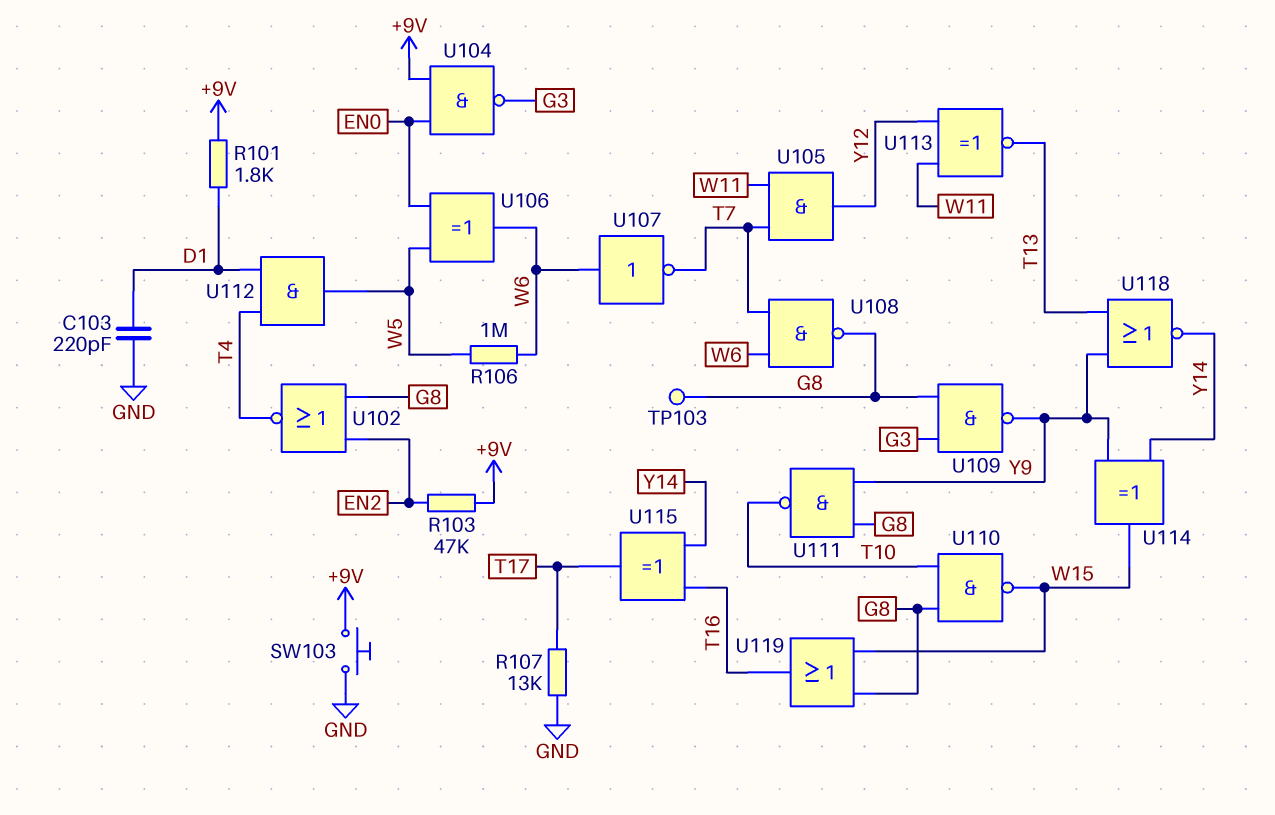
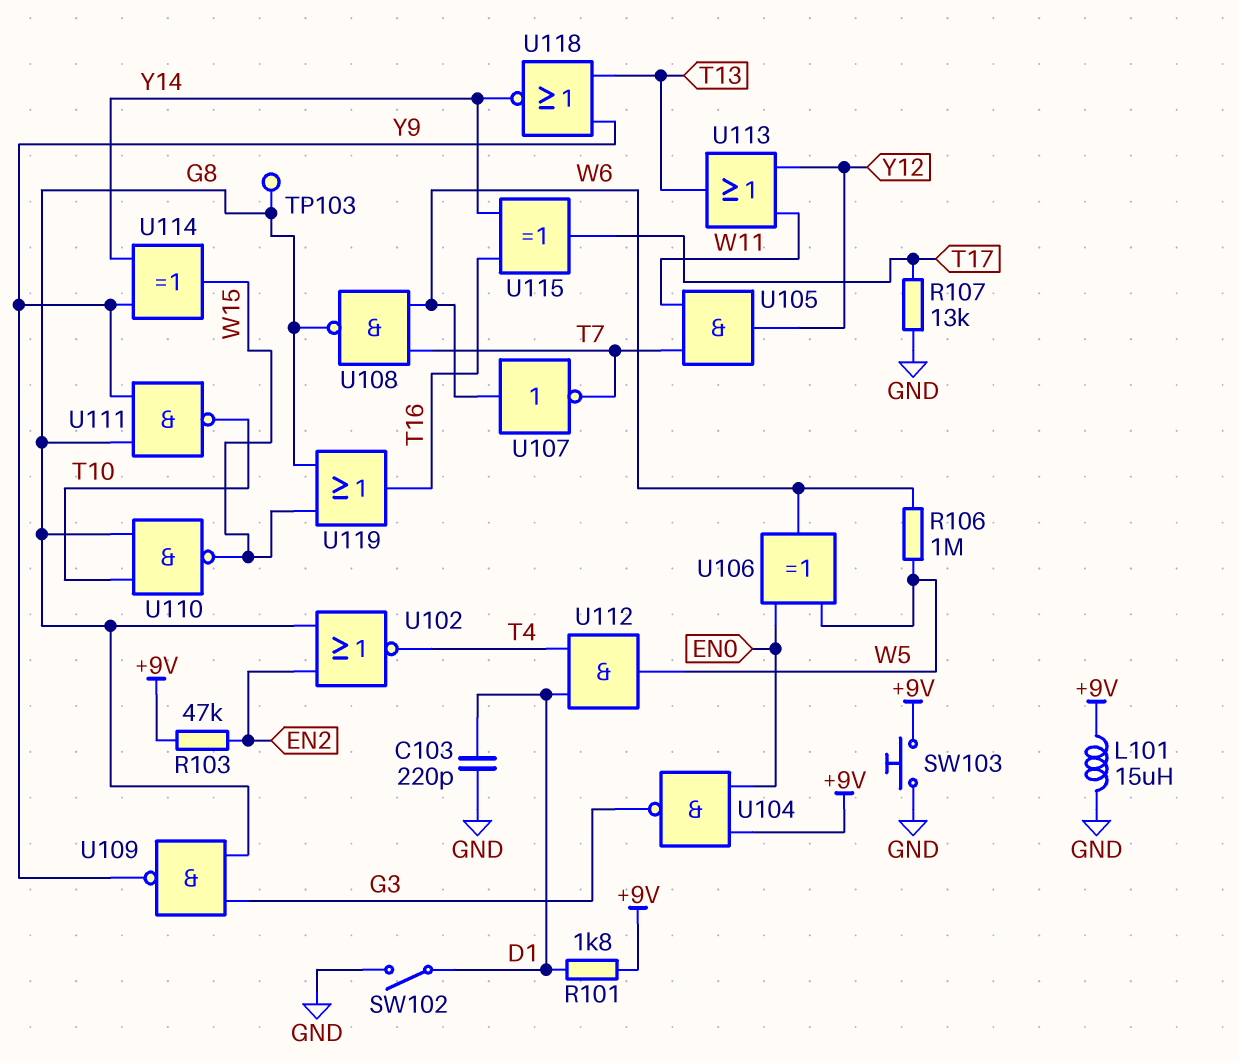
L101: none -> 15uH (+9V, GND)
SW102: none -> switch (D1, GND)
U113: XNOR (in W11, in Y12, out T13) -> OR (in W11, in Y12, out T13)

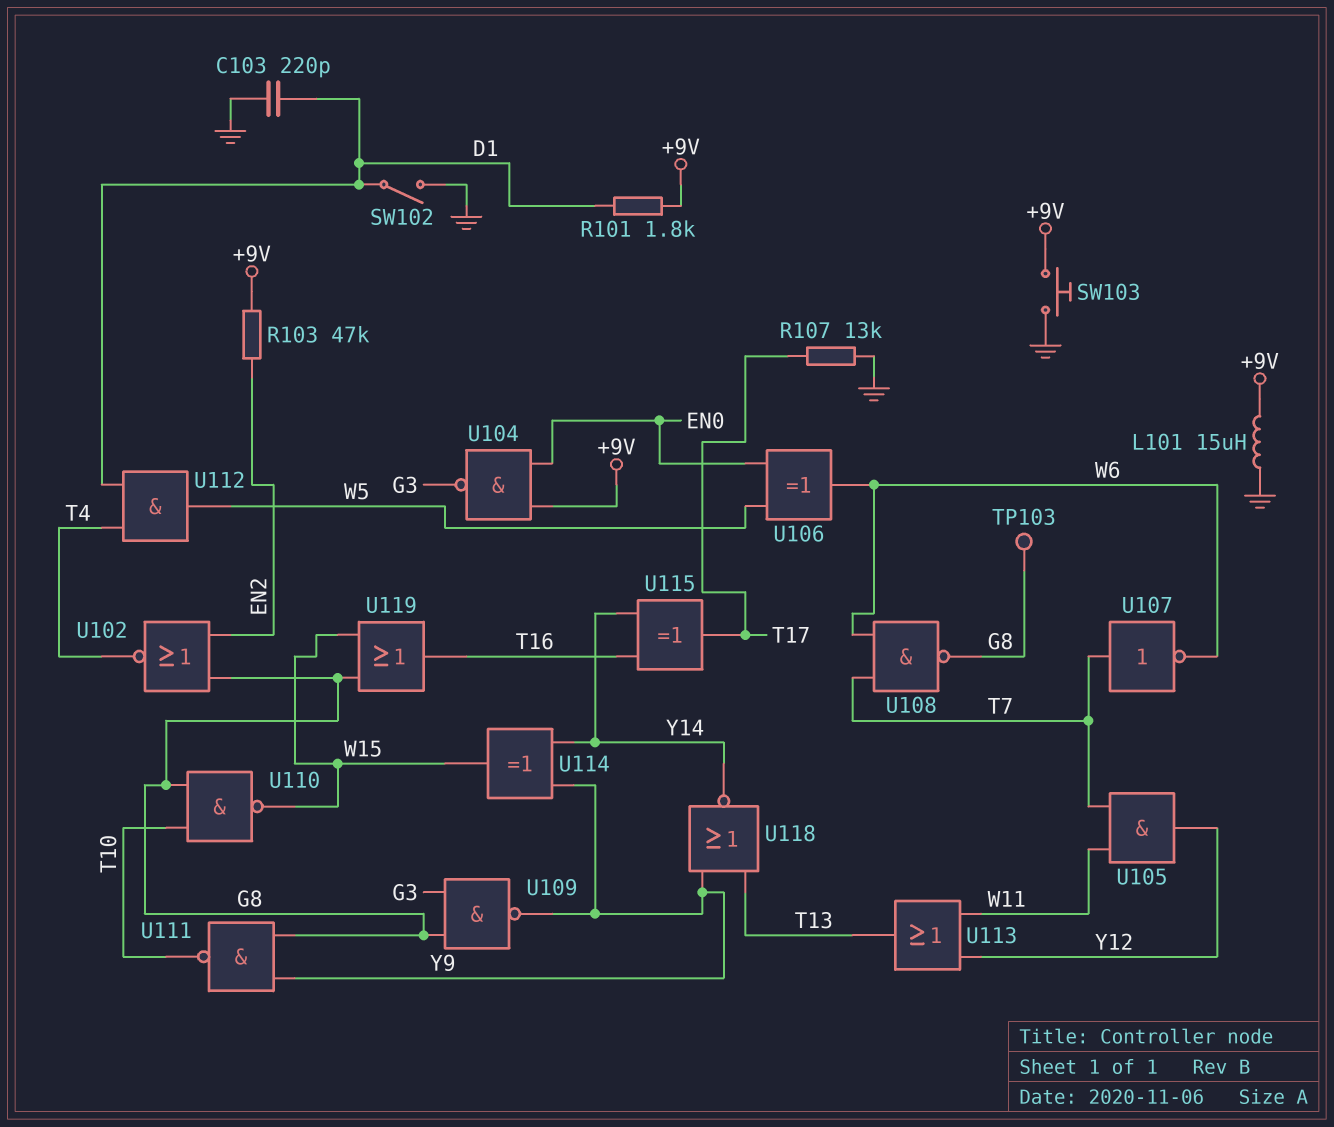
R106: 1M (W5, W6) -> none
U107: NOT (in W6, out T7) -> NOT (in T7, out W6)

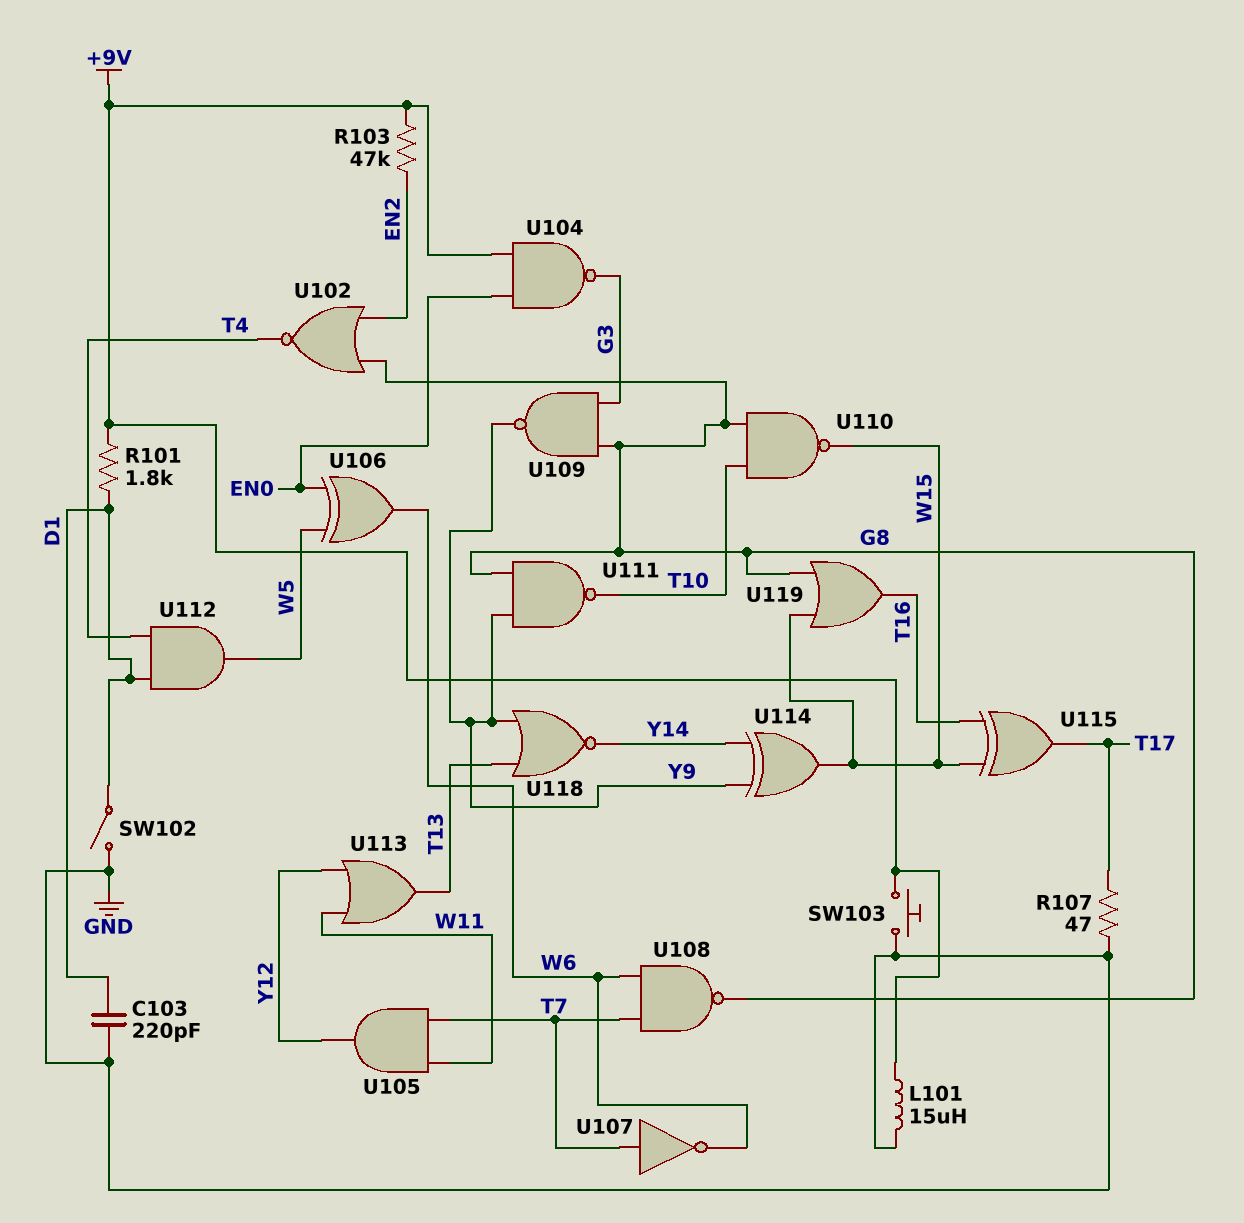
R107: 13k (GND, T17) -> 47 (GND, T17)
TP103: test point (G8) -> none
U115: XOR (in T16, in Y14, out T17) -> XOR (in T16, in W15, out T17)

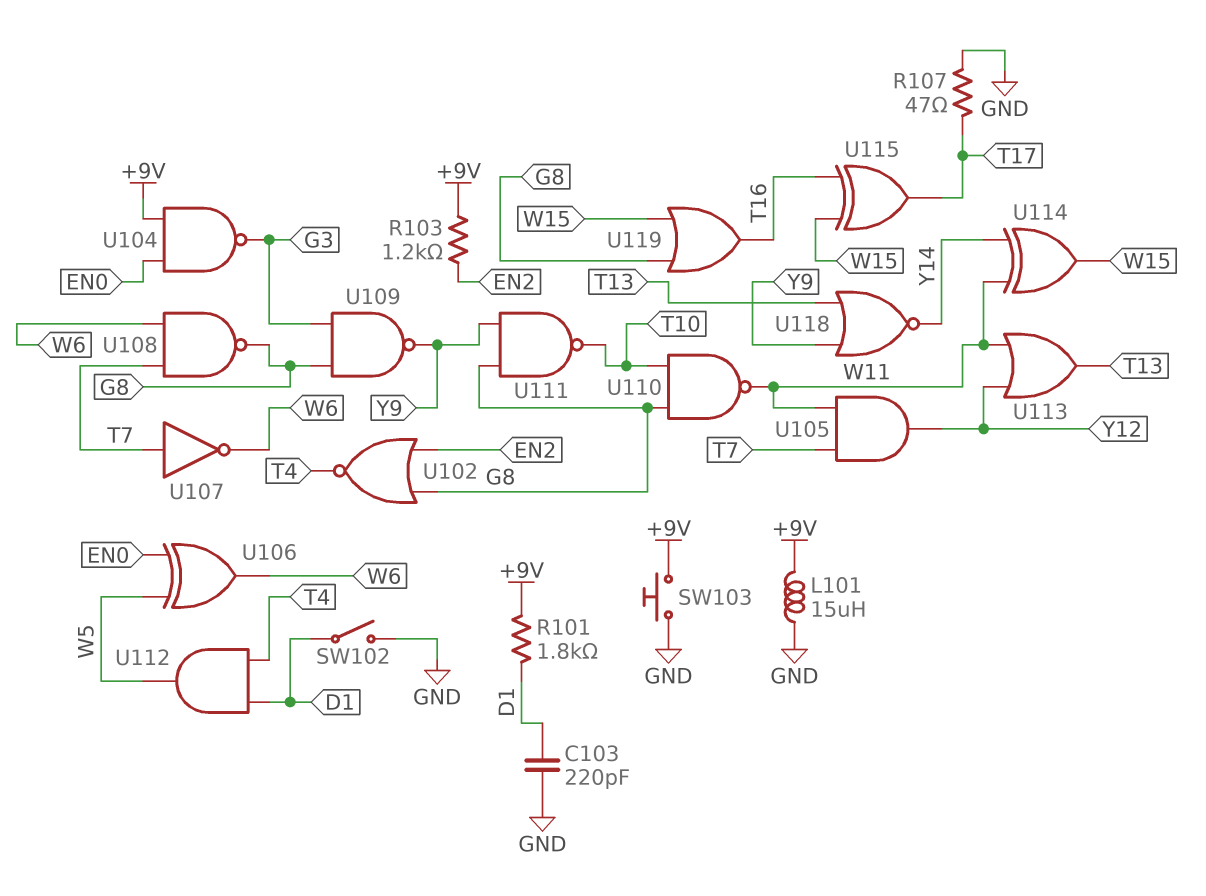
R103: 47k (+9V, EN2) -> 1.2k (+9V, EN2)
U110: NAND (in G8, in T10, out W15) -> NAND (in G8, in T10, out W11)
U114: XOR (in Y9, in Y14, out W15) -> XOR (in W11, in Y14, out W15)

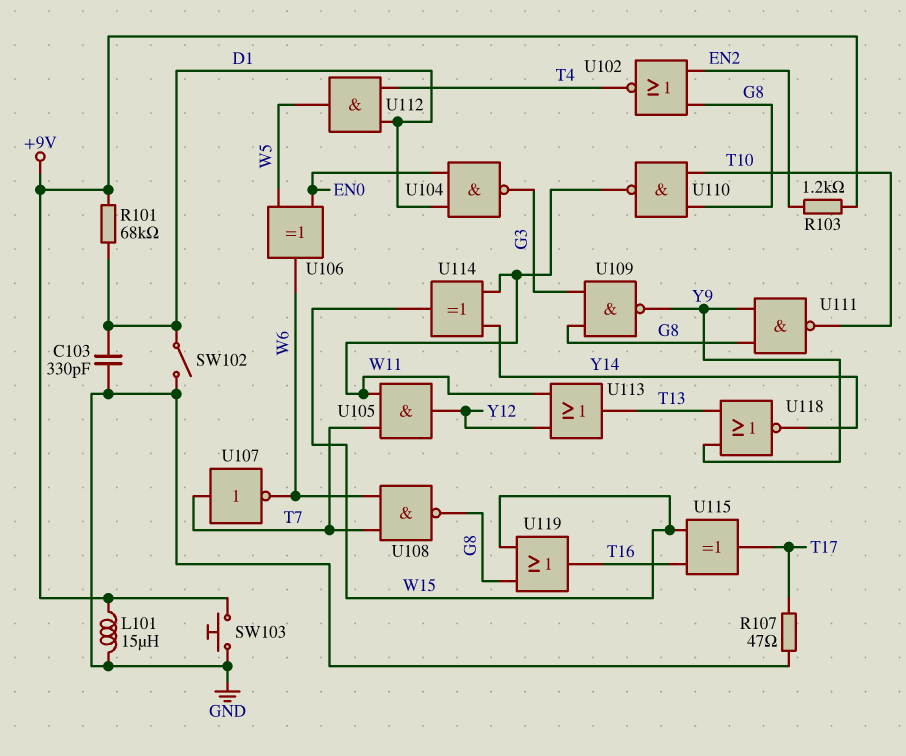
C103: 220pF (D1, GND) -> 330pF (D1, GND)
R101: 1.8k (+9V, D1) -> 68k (+9V, D1)
U104: NAND (in +9V, in EN0, out G3) -> NAND (in D1, in EN0, out G3)

